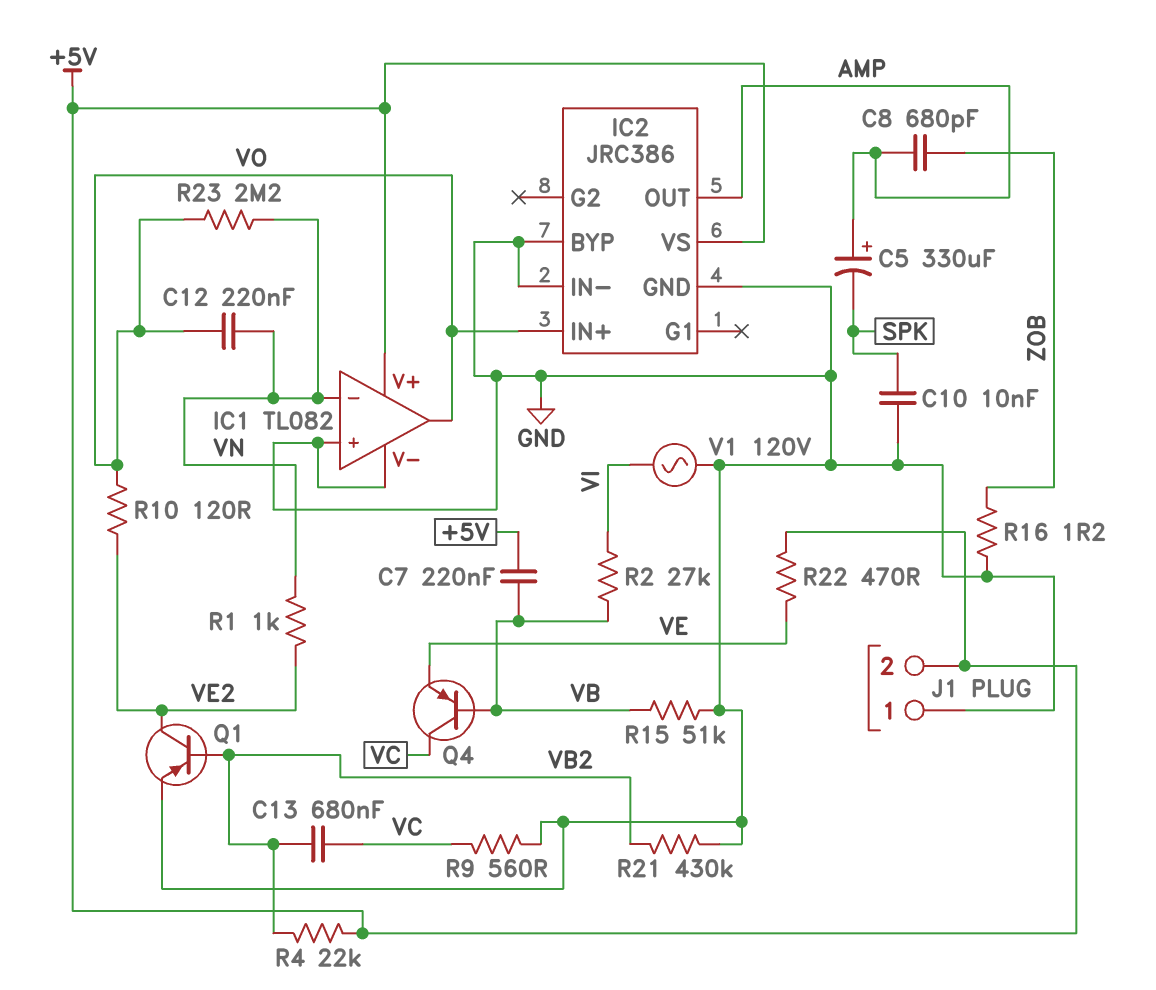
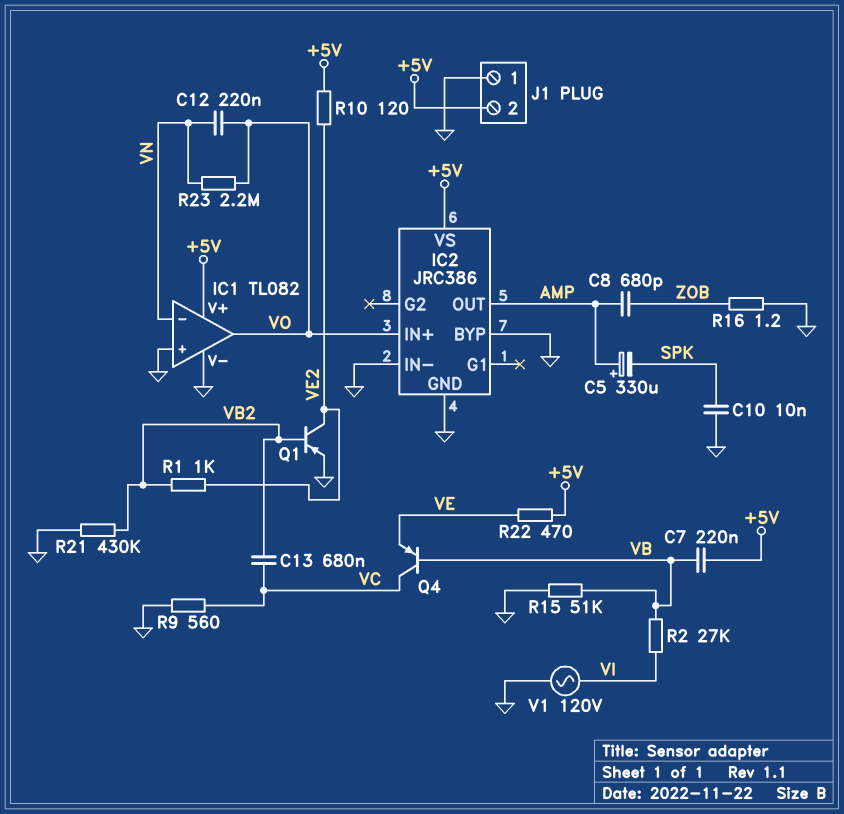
R1: 1k (VE2, VN) -> 1k (VB2, VE2)
R4: 22k (+5V, VB2) -> none
R10: 120 (VE2, VO) -> 120 (+5V, VE2)

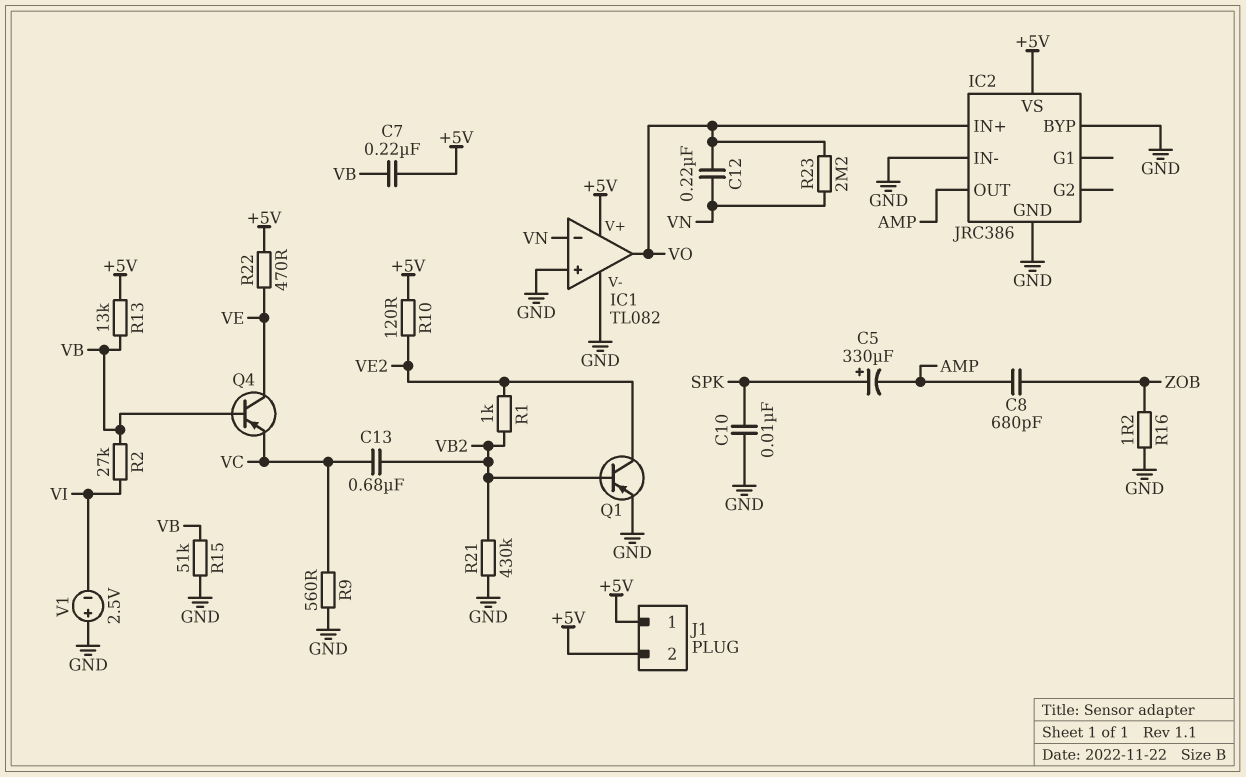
C5: 330uF (plus AMP, minus SPK) -> 330uF (plus SPK, minus AMP)
J1 pin 1: GND -> +5V
Q4: PNP (B VB, C VC, E VE) -> PNP (B VB, C VE, E VC)
R13: none -> 13k (+5V, VB)
V1: AC 120V (GND, VI) -> 2.5V (plus GND, minus VI)

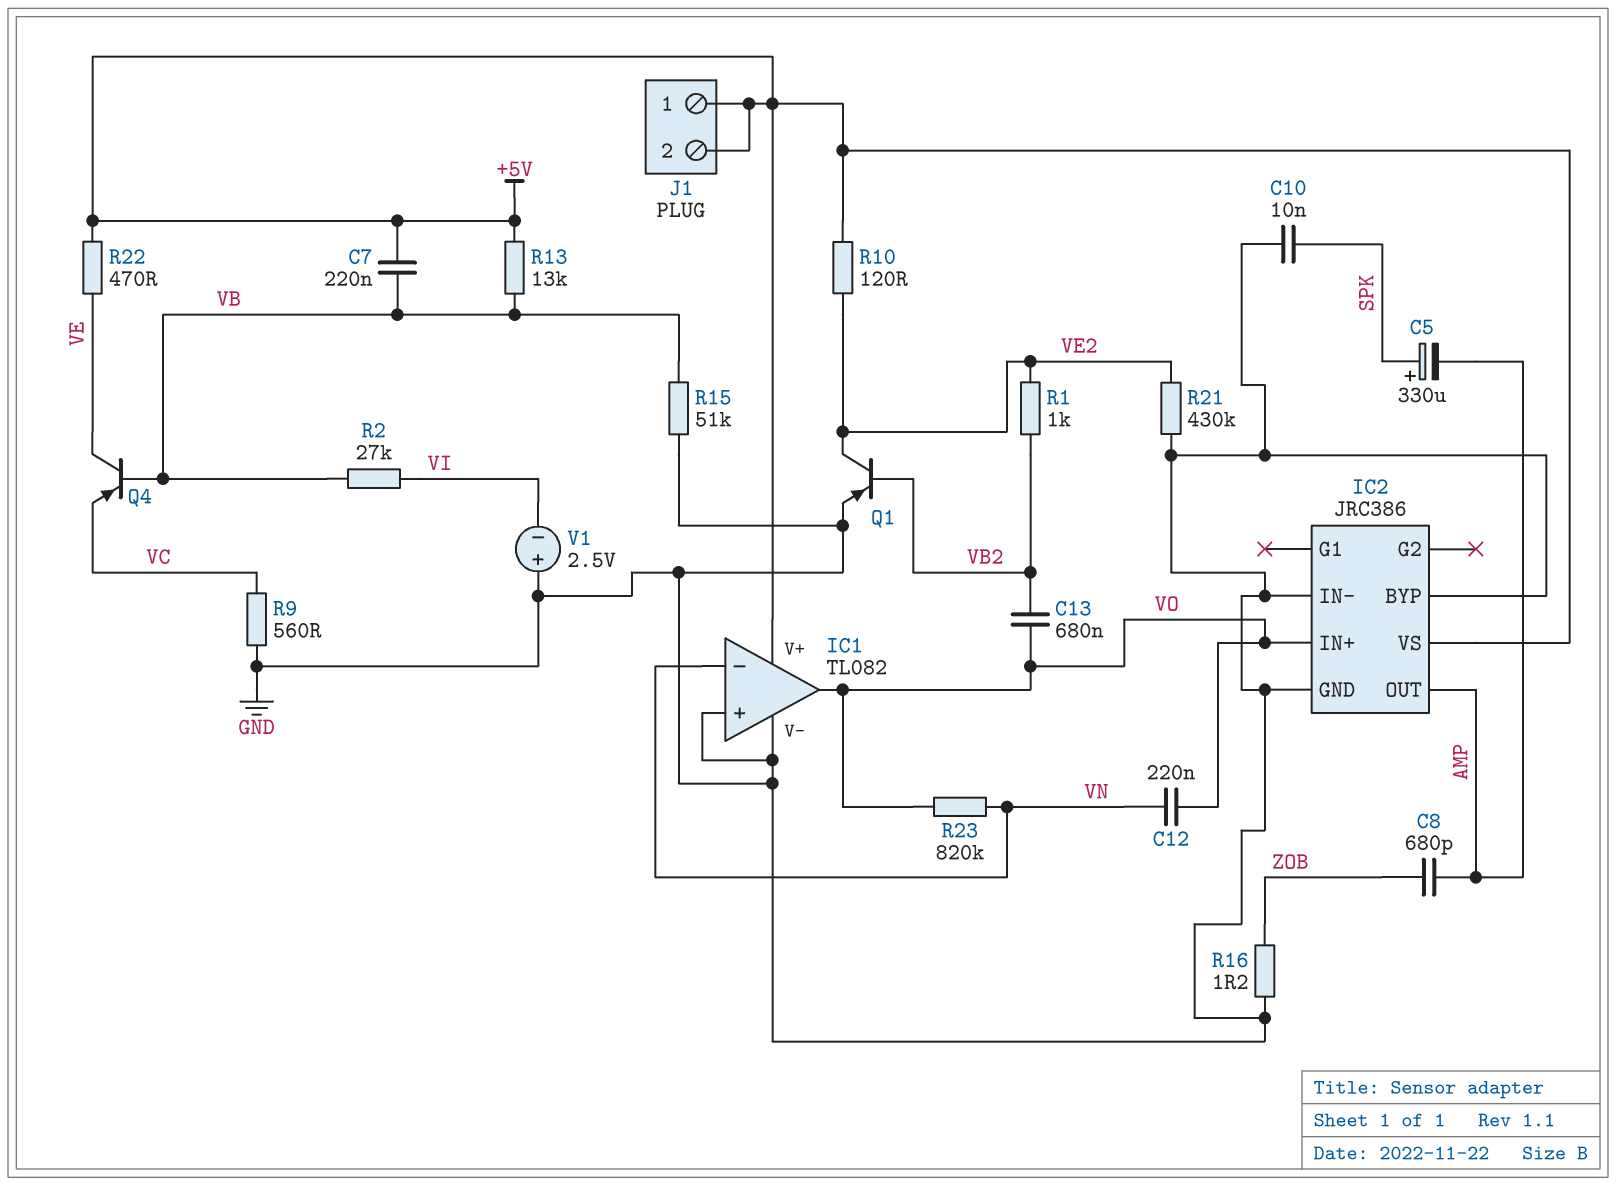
C13: 680nF (VB2, VC) -> 680nF (VB2, VO)
R21: 430k (GND, VB2) -> 430k (GND, VE2)
R23: 2.2M (VN, VO) -> 820k (VN, VO)

